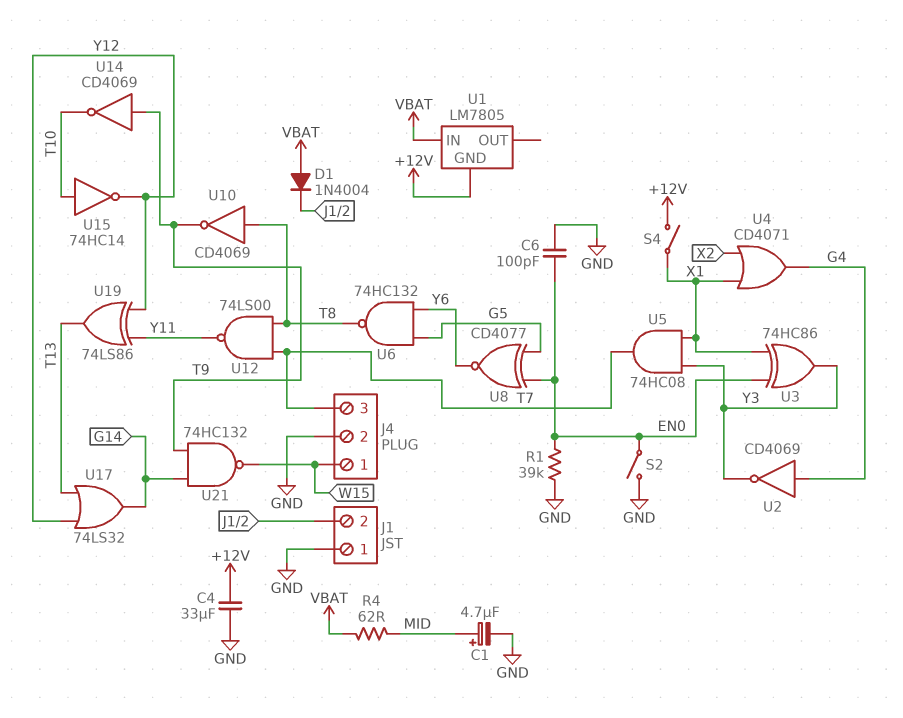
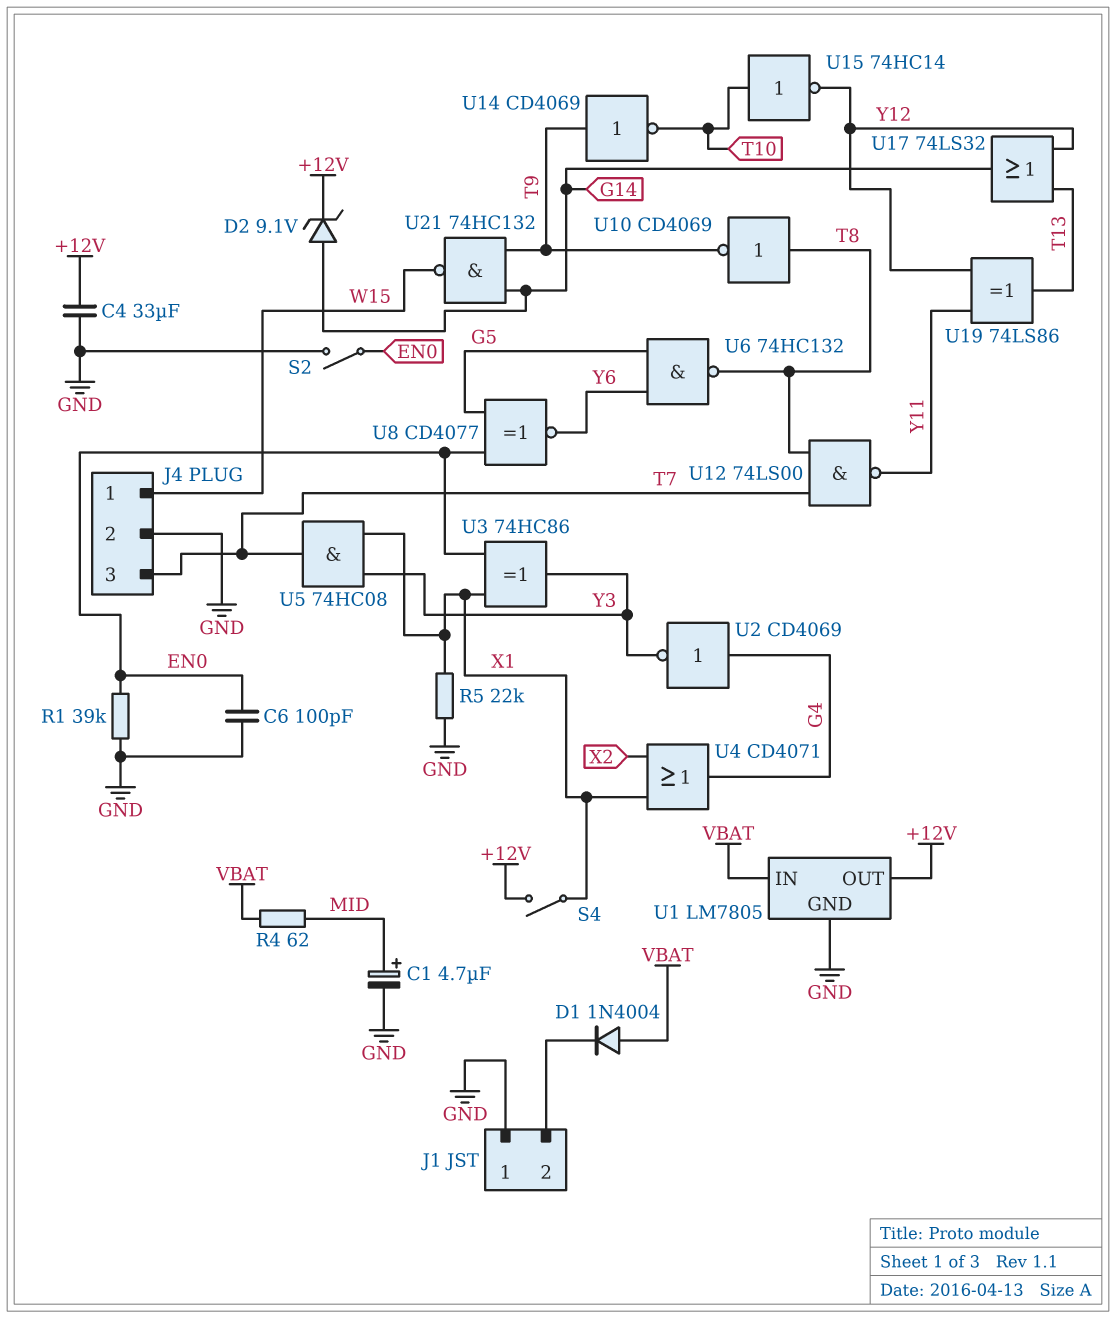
D2: none -> zener 9.1V (A G14, K +12V)
R5: none -> 22k (GND, X1)
U1 pin GND: +12V -> GND
U1 pin OUT: none -> +12V

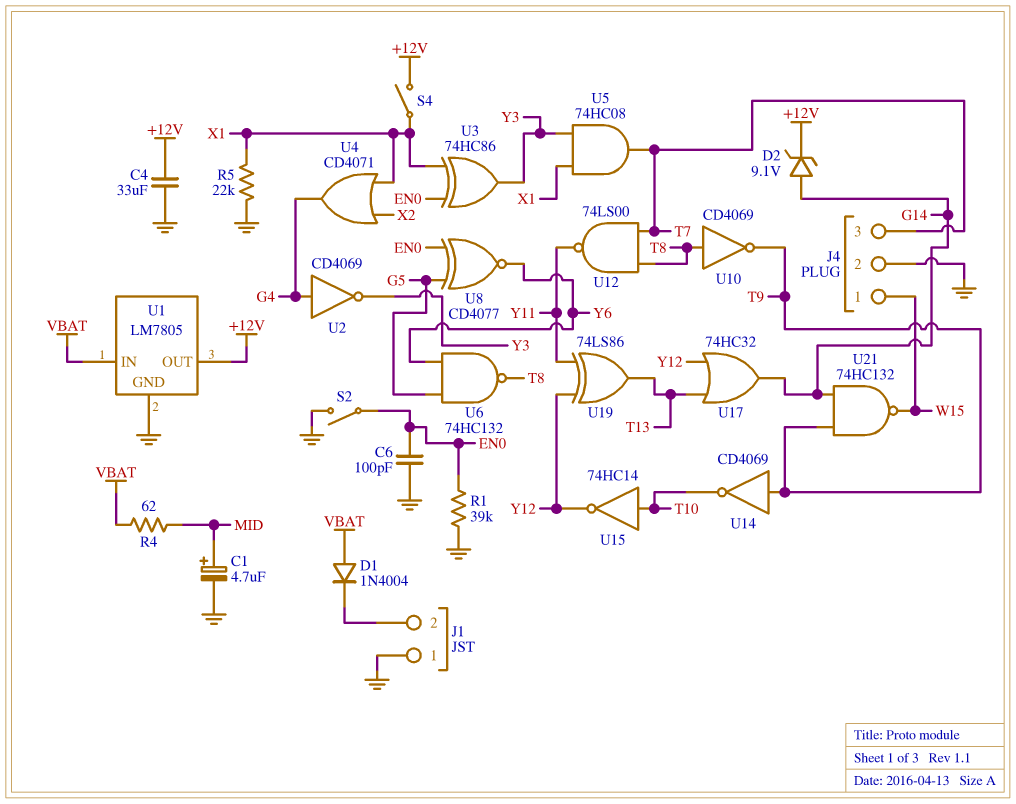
U17: OR 74LS32 (in T13, in Y12, out G14) -> OR 74HC32 (in T13, in Y12, out G14)

